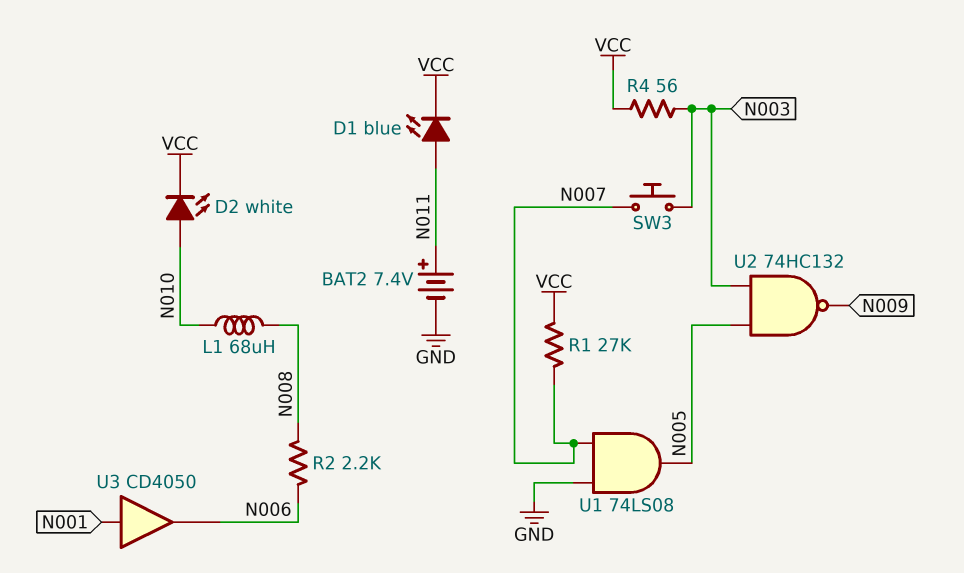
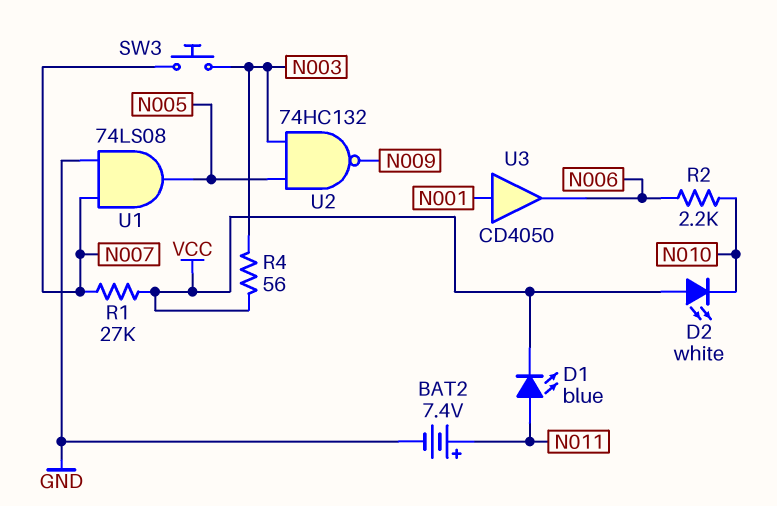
D2: LED white (A N010, K VCC) -> LED white (A VCC, K N010)
L1: 68uH (N008, N010) -> none
R2: 2.2k (N006, N008) -> 2.2k (N006, N010)

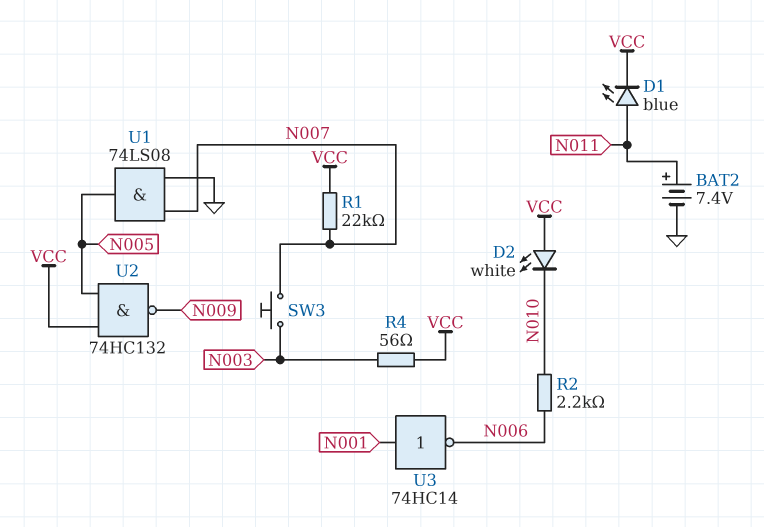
R1: 27k (N007, VCC) -> 22k (N007, VCC)
U2: NAND 74HC132 (in N003, in N005, out N009) -> NAND 74HC132 (in N005, in VCC, out N009)
U3: buffer CD4050 (in N001, out N006) -> NOT 74HC14 (in N001, out N006)

